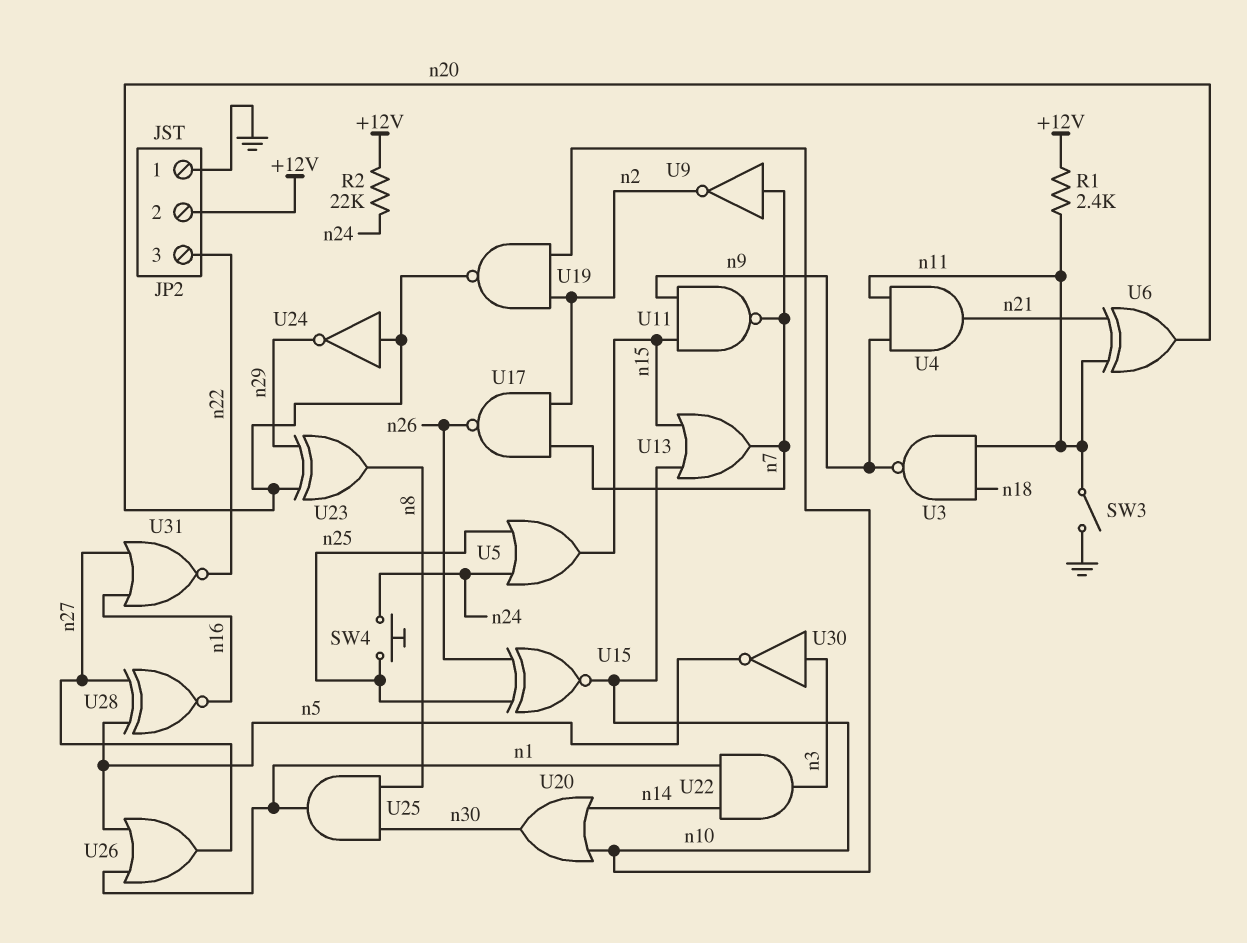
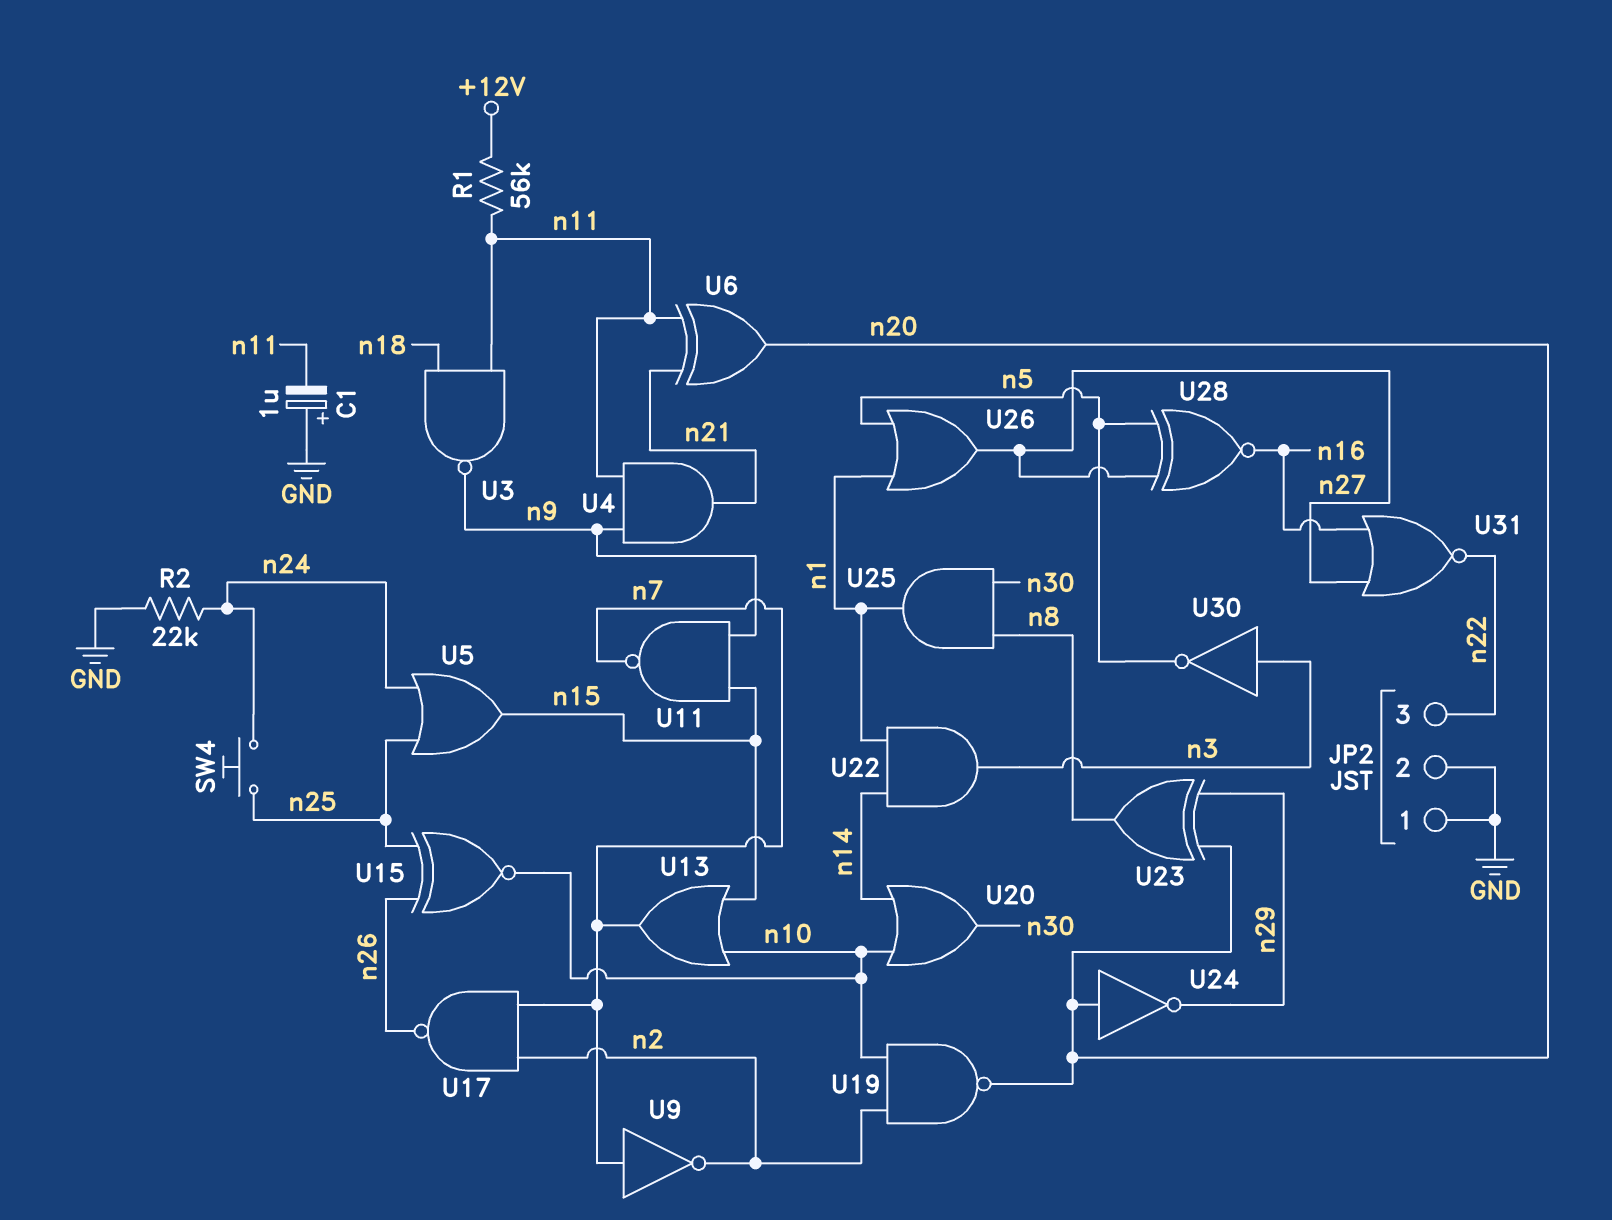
C1: none -> 1uF (plus GND, minus n11)
JP2 pin 2: +12V -> GND
R1: 2.4k (+12V, n11) -> 56k (+12V, n11)
R2: 22k (+12V, n24) -> 22k (GND, n24)
SW3: switch (GND, n11) -> none

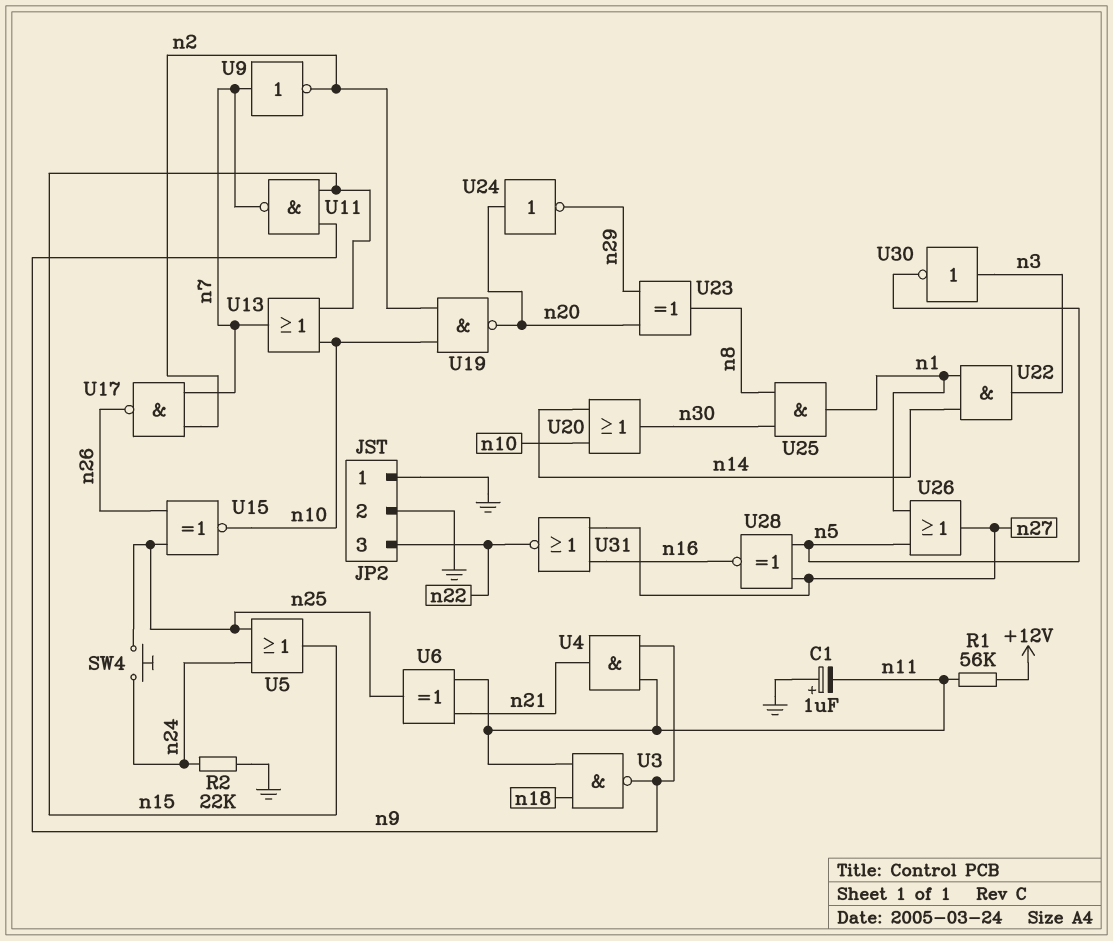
U6: XOR (in n11, in n21, out n20) -> XOR (in n11, in n21, out n25)

